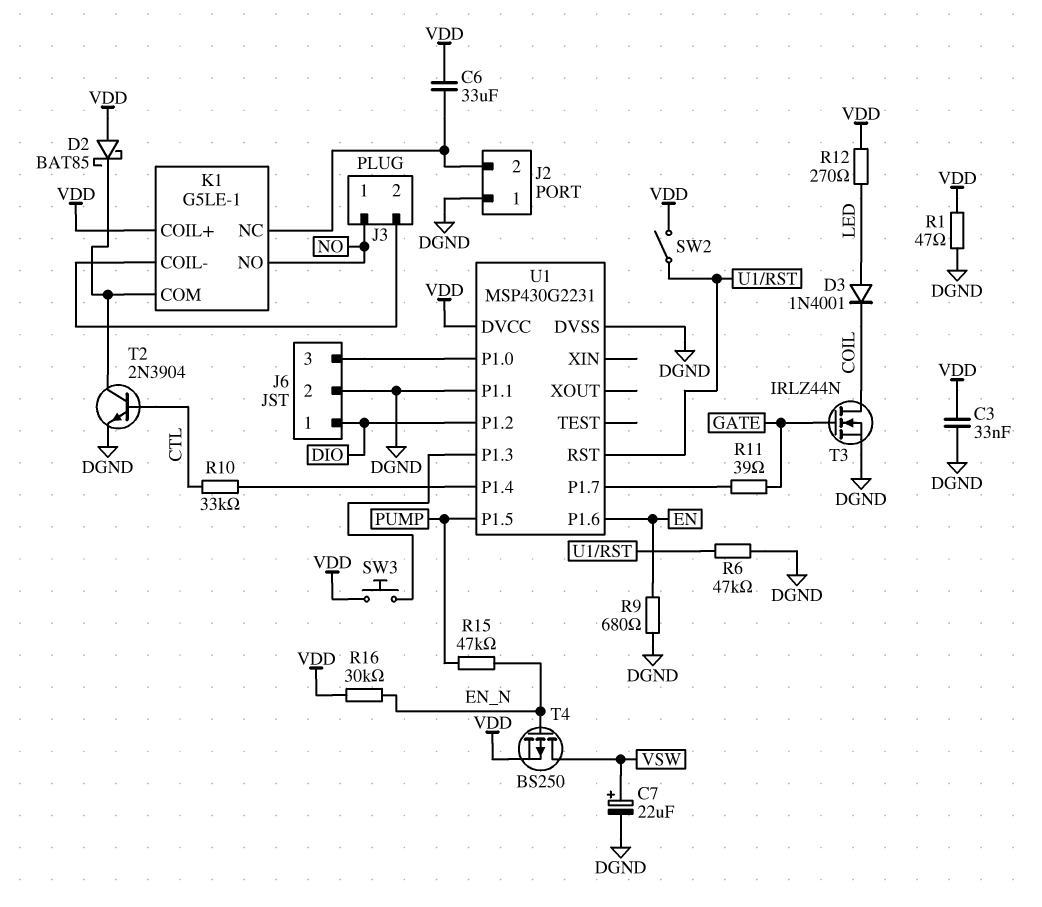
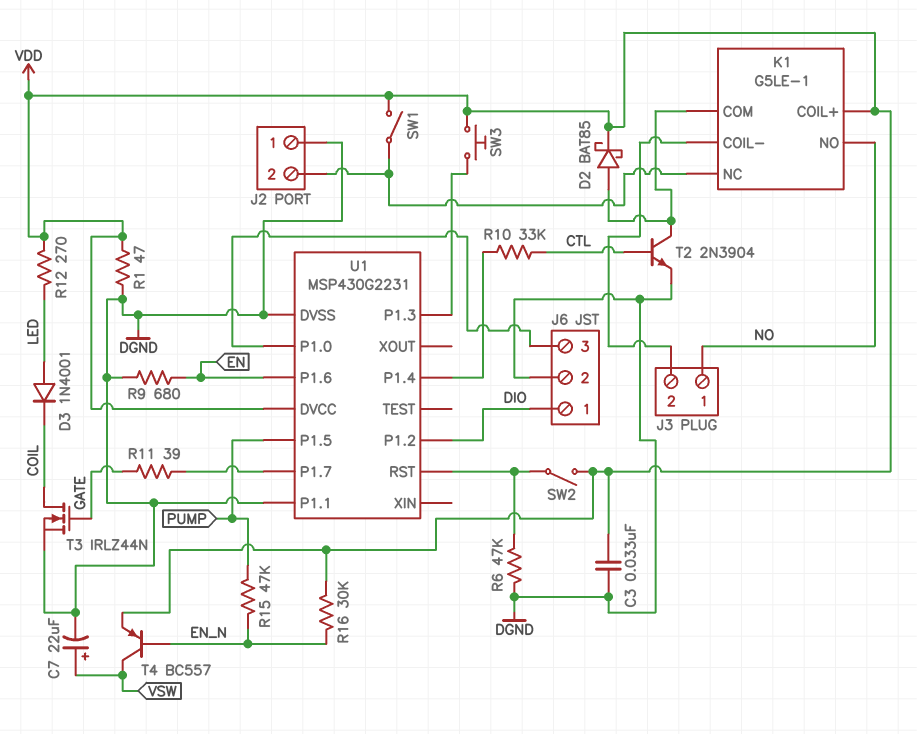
C6: 33uF (J2/2, VDD) -> none
D2: schottky BAT85 (A VDD, K K1/COM) -> schottky BAT85 (A K1/COM, K VDD)
SW1: none -> switch (J2/2, VDD)
T4: PMOS BS250 (G EN_N, D VSW, S VDD) -> PNP BC557 (B EN_N, C VSW, E VDD)

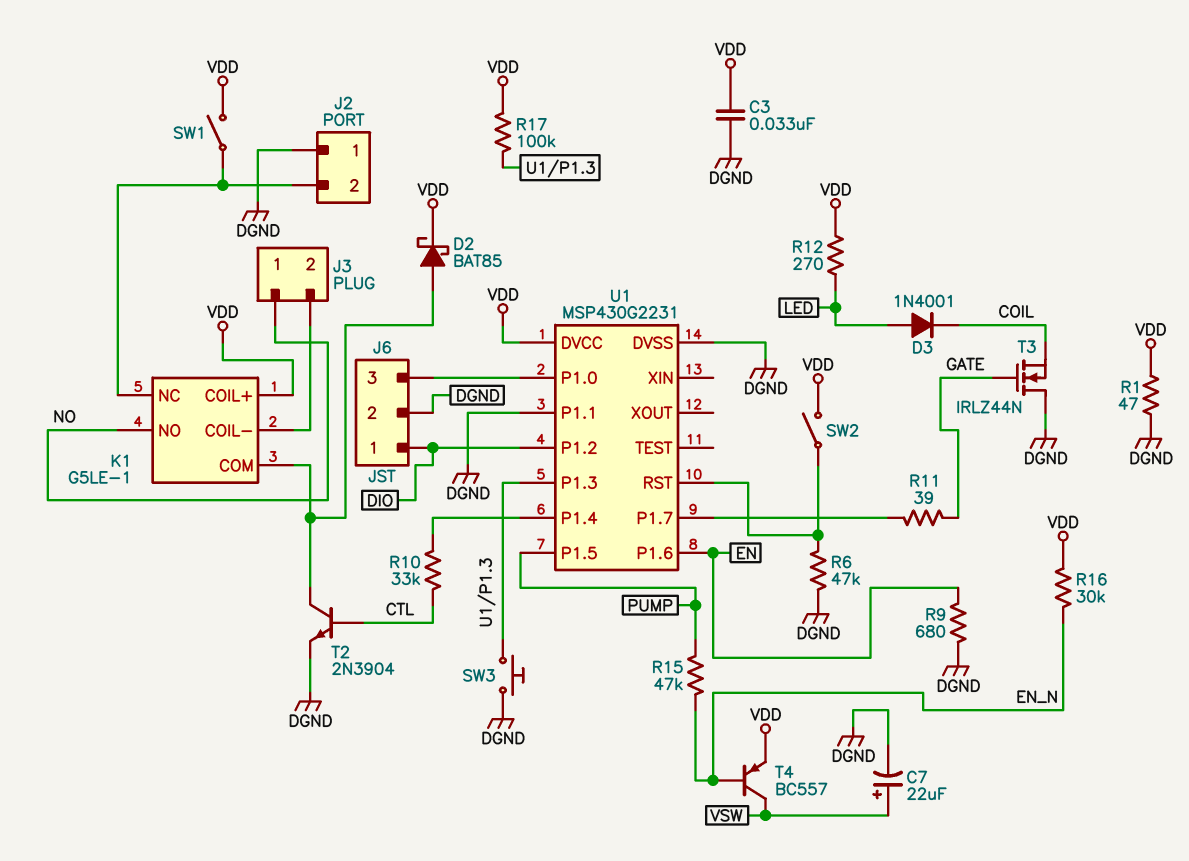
R17: none -> 100k (U1/P1.3, VDD)
SW3: button (U1/P1.3, VDD) -> button (DGND, U1/P1.3)
T3: NMOS IRLZ44N (G GATE, D COIL, S DGND) -> NMOS IRLZ44N (G GATE, D DGND, S COIL)

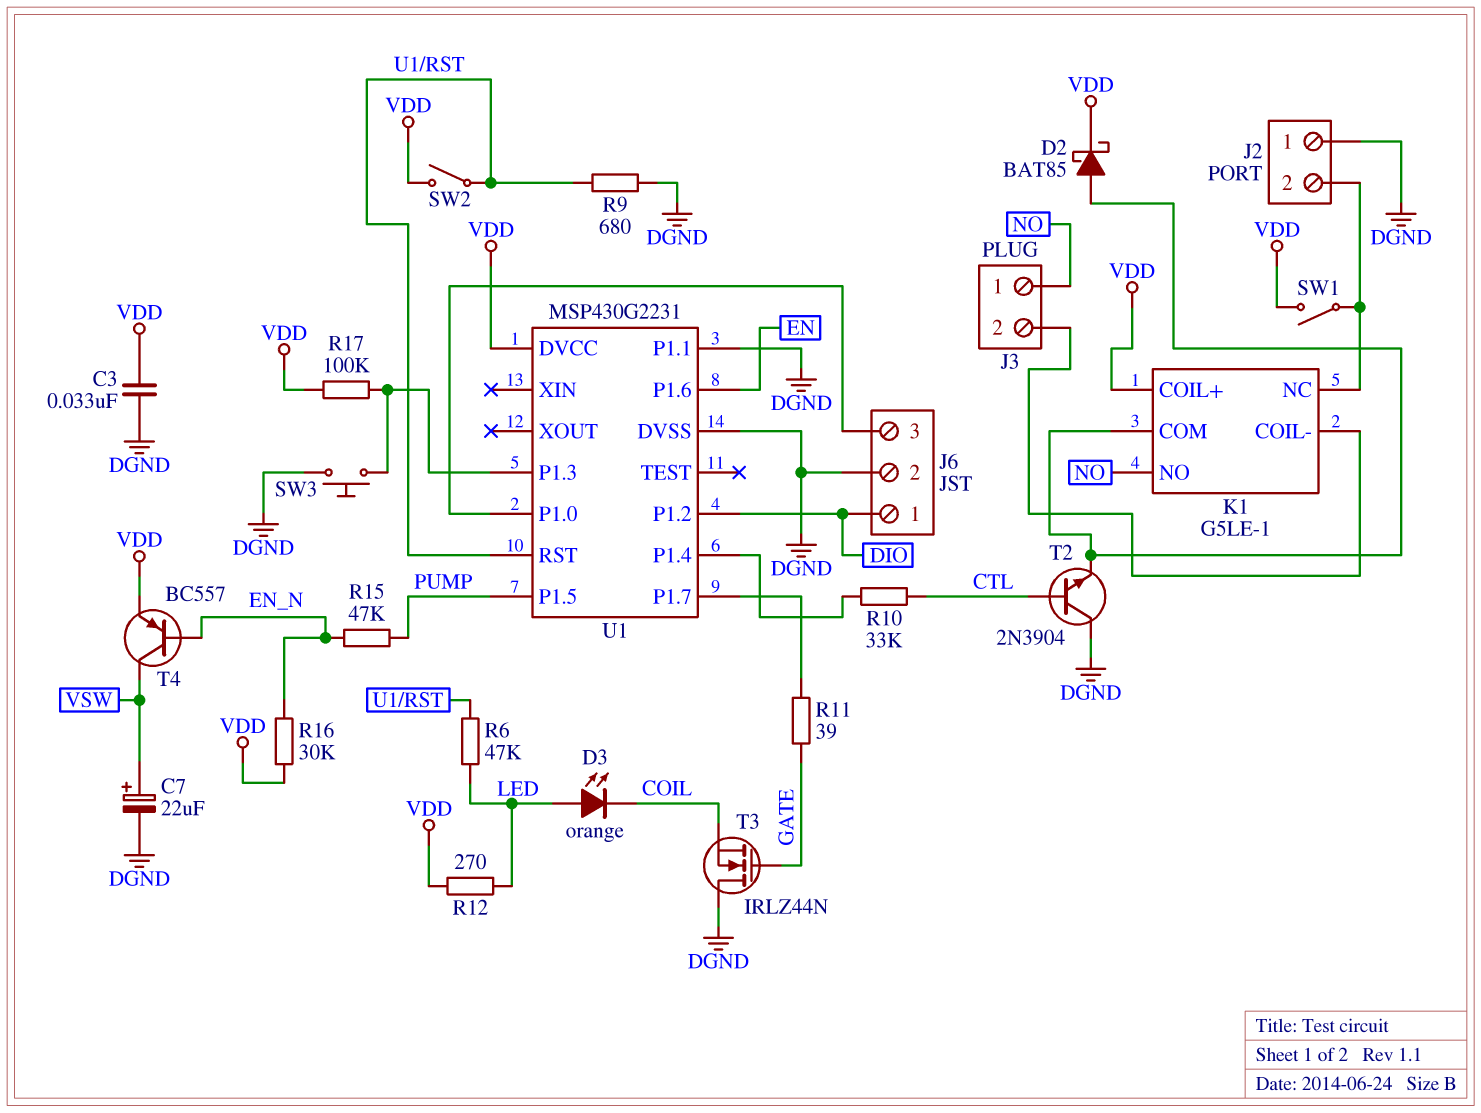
D3: diode 1N4001 (A LED, K COIL) -> LED orange (A LED, K COIL)
R1: 47 (DGND, VDD) -> none
R6: 47k (DGND, U1/RST) -> 47k (LED, U1/RST)
R9: 680 (DGND, EN) -> 680 (DGND, U1/RST)
T2: NPN 2N3904 (B CTL, C K1/COM, E DGND) -> NPN 2N3904 (B CTL, C DGND, E K1/COM)

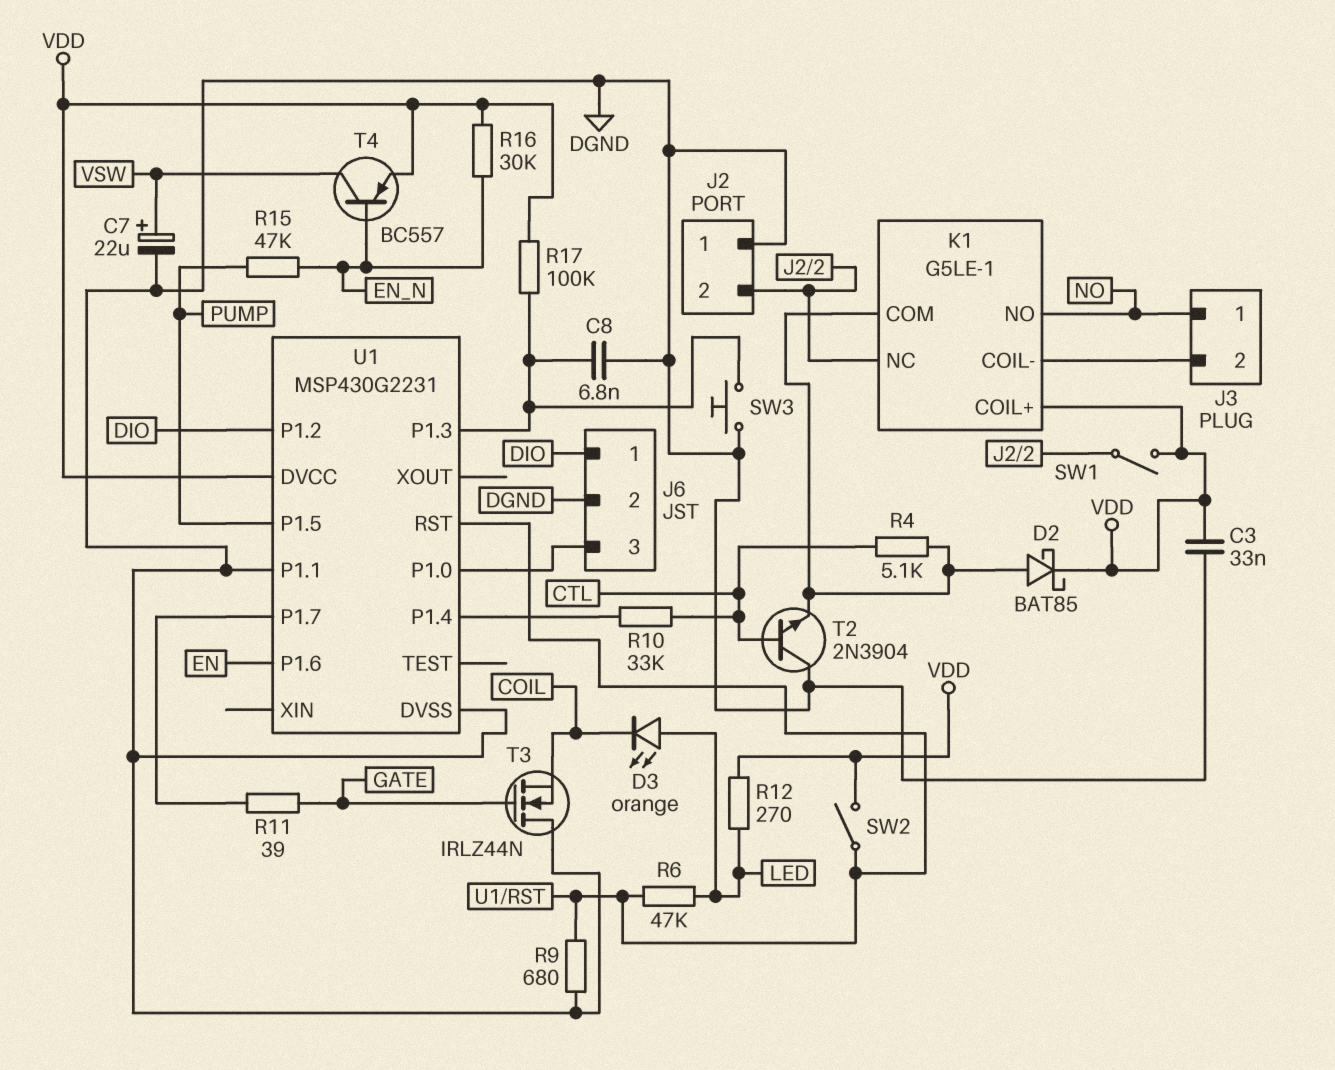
C8: none -> 6.8nF (DGND, U1/P1.3)
R4: none -> 5.1k (CTL, K1/COM)

